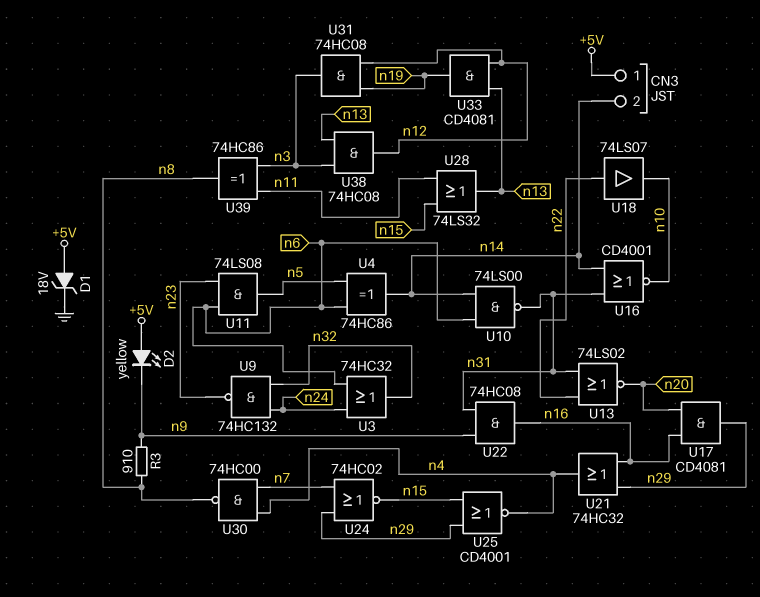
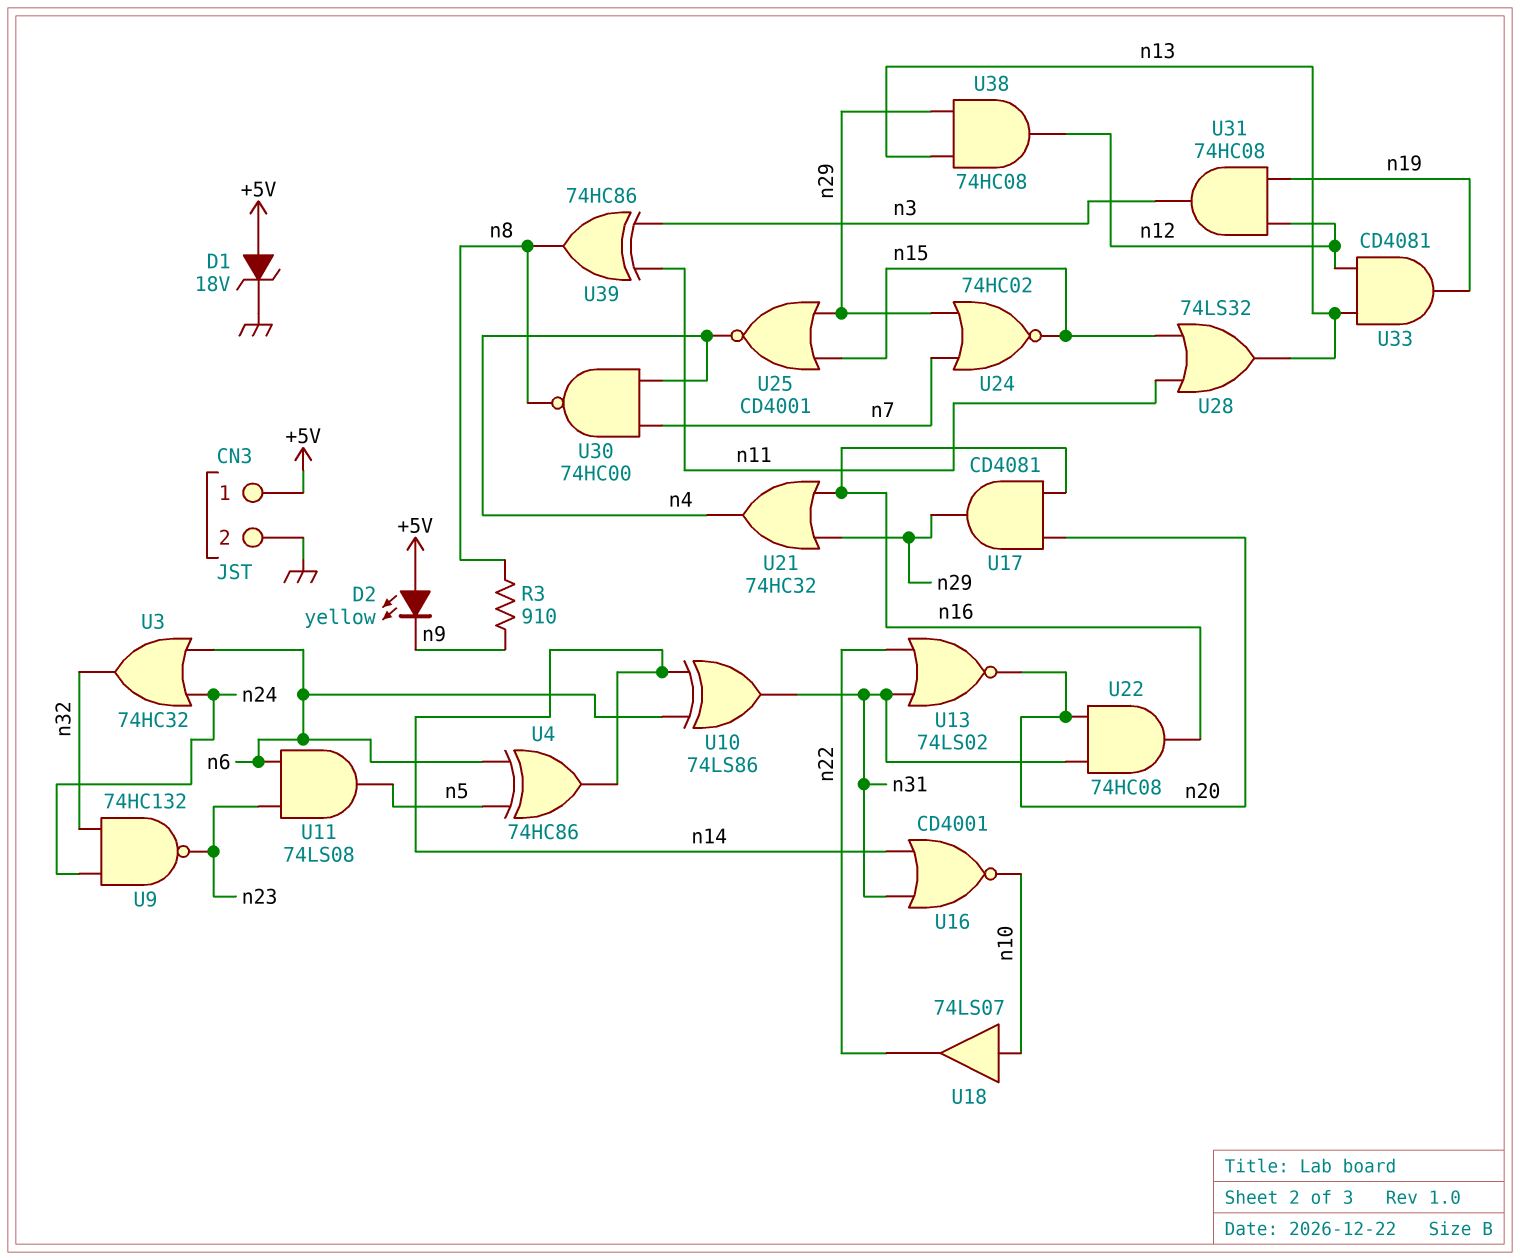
CN3 pin 2: n14 -> GND
U10: NAND 74LS00 (in n6, in n14, out n31) -> XOR 74LS86 (in n6, in n14, out n31)
U18: buffer 74LS07 (in n22, out n10) -> buffer 74LS07 (in n10, out n22)
U22: AND 74HC08 (in n9, in n31, out n16) -> AND 74HC08 (in n20, in n31, out n16)
U38: AND 74HC08 (in n3, in n13, out n12) -> AND 74HC08 (in n13, in n29, out n12)

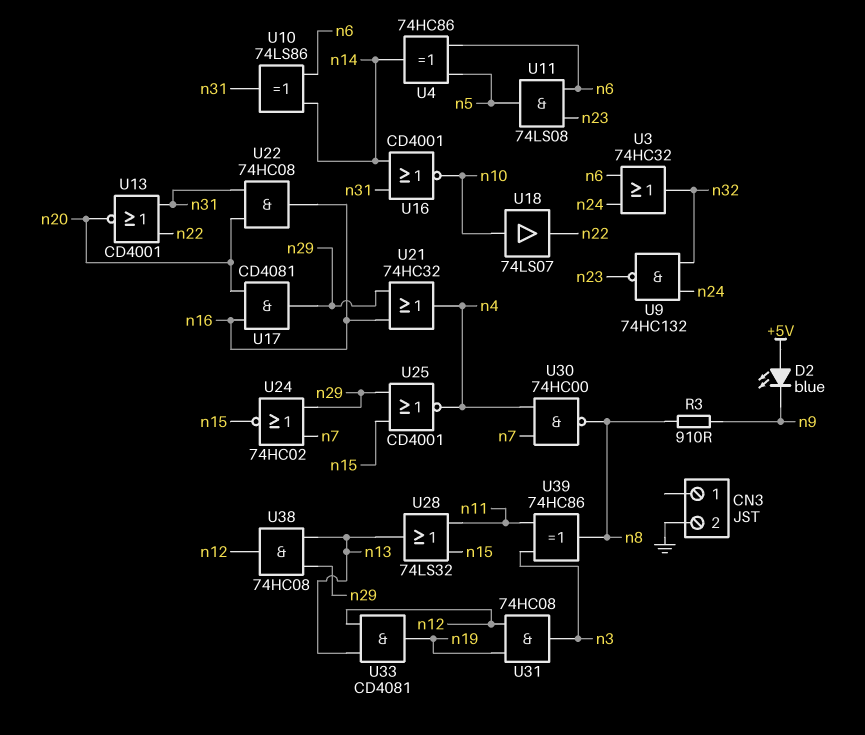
CN3 pin 1: +5V -> none
D1: zener 18V (A +5V, K GND) -> none
D2: LED yellow (A +5V, K n9) -> LED blue (A +5V, K n9)
U13: NOR 74LS02 (in n22, in n31, out n20) -> NOR CD4001 (in n22, in n31, out n20)

